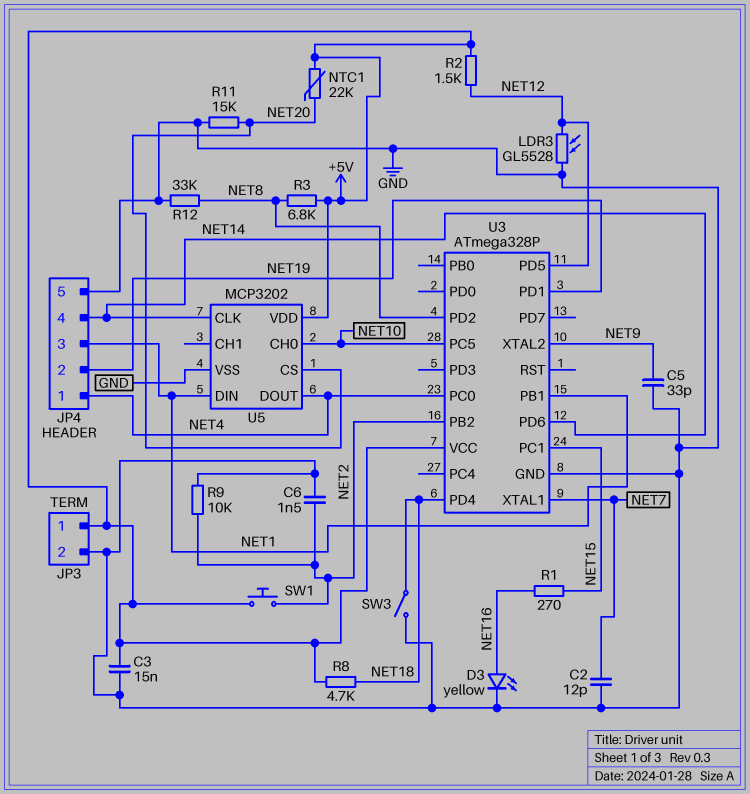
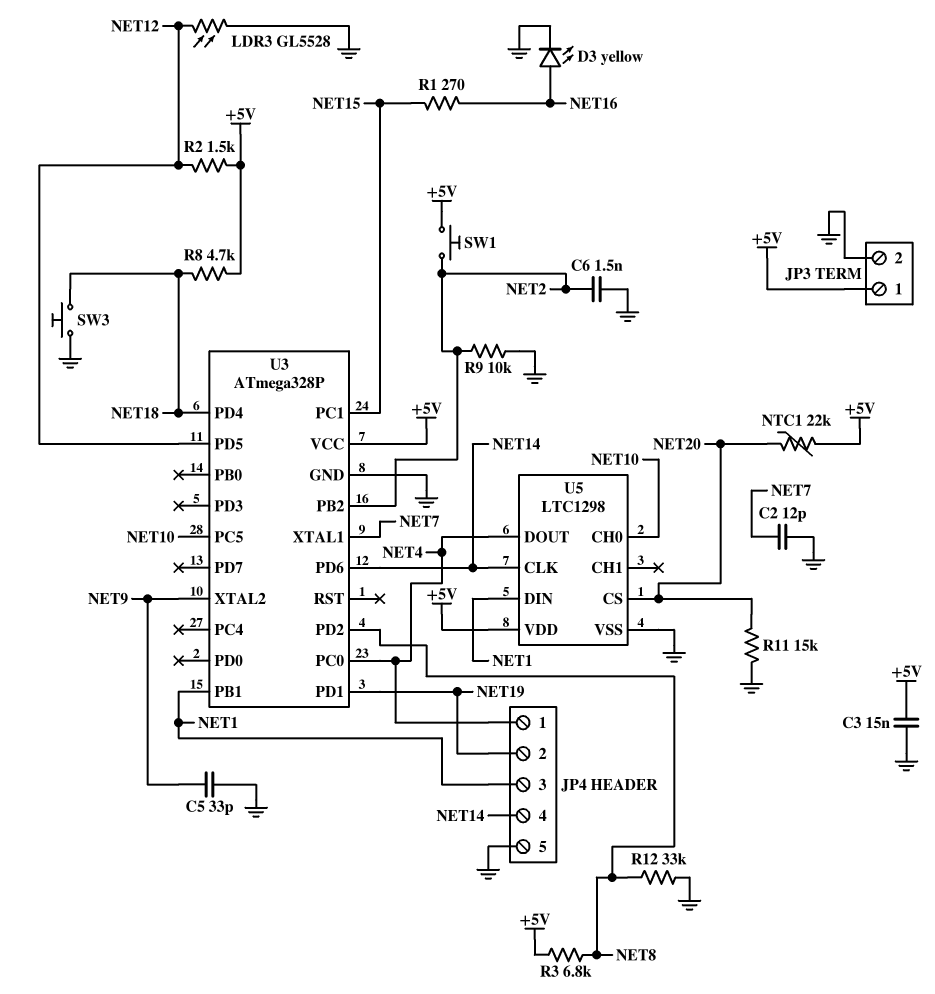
SW3: switch (GND, NET18) -> button (GND, NET18)
U5: MCP3202 -> LTC1298

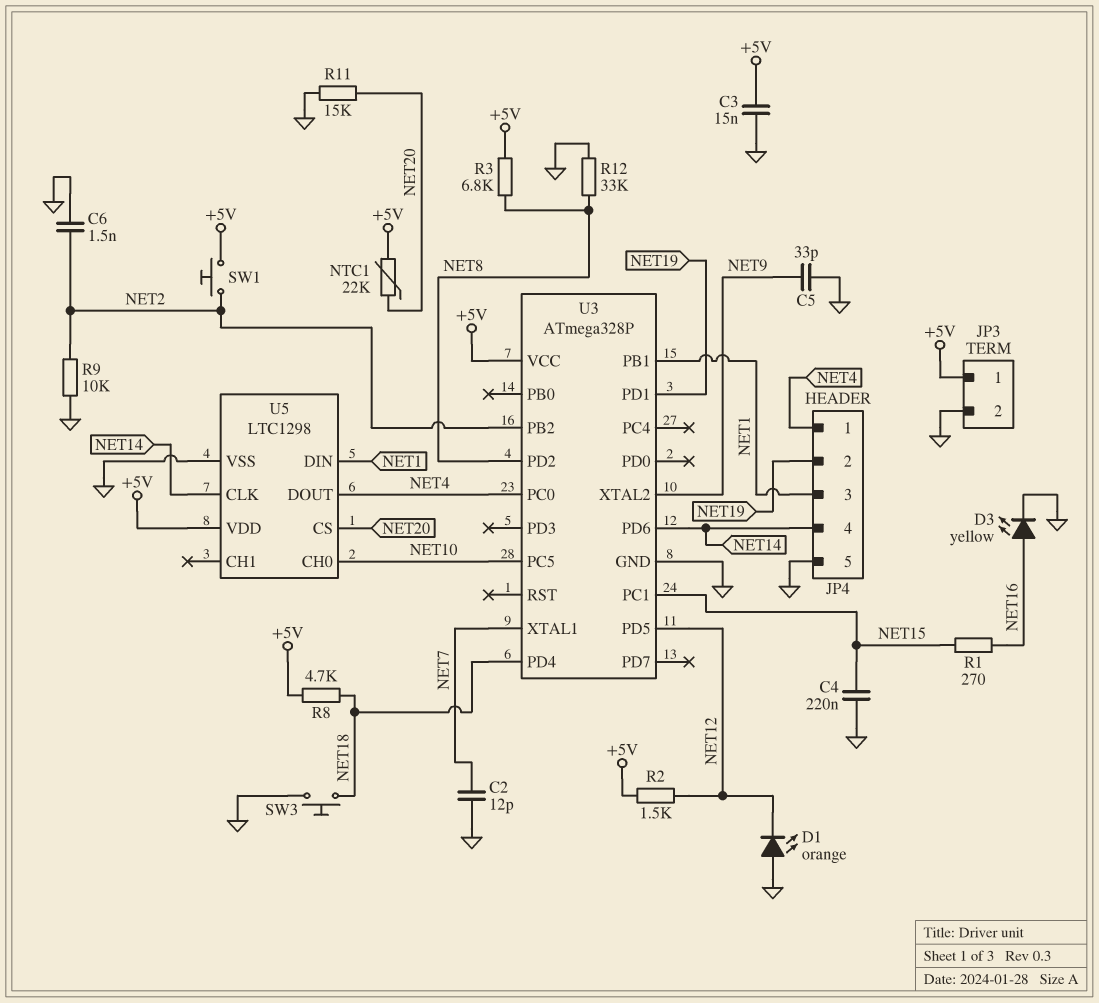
C4: none -> 220nF (GND, NET15)
D1: none -> LED orange (A GND, K NET12)
LDR3: GL5528 (GND, NET12) -> none

